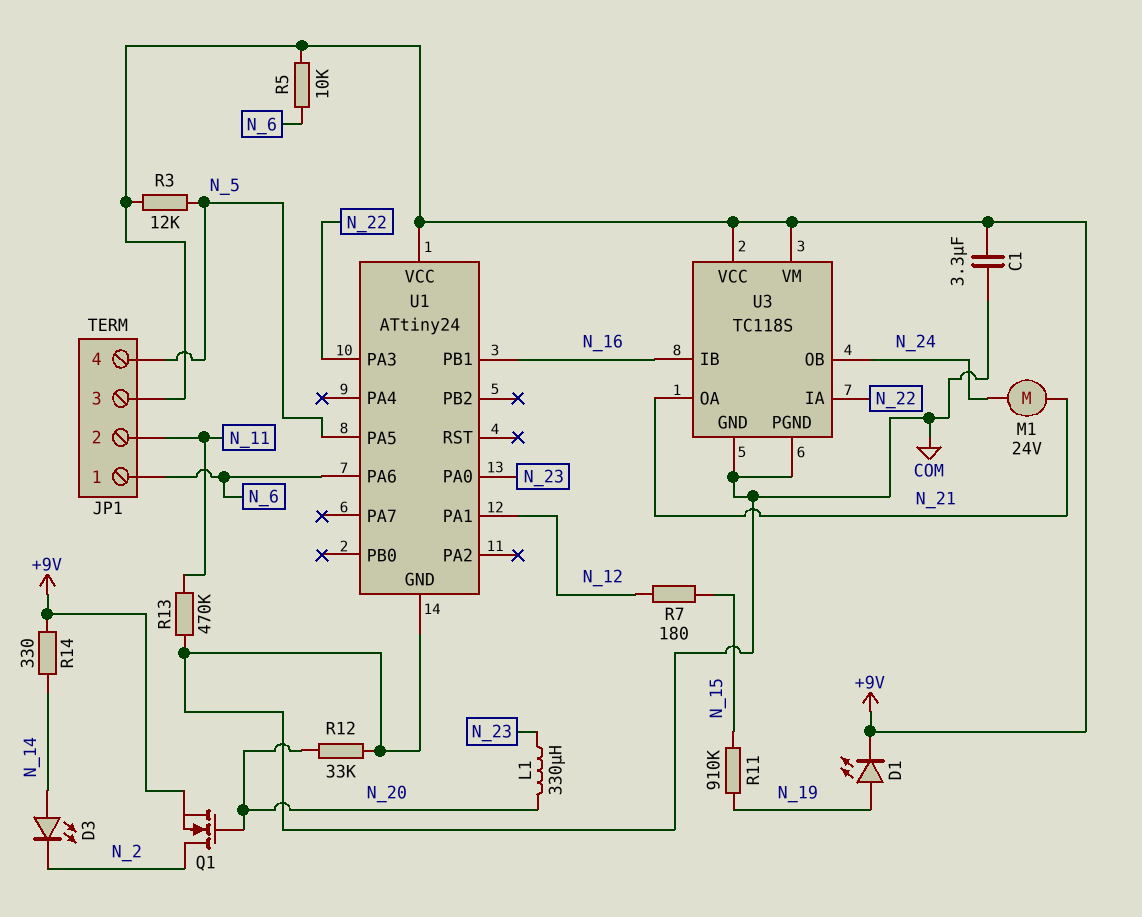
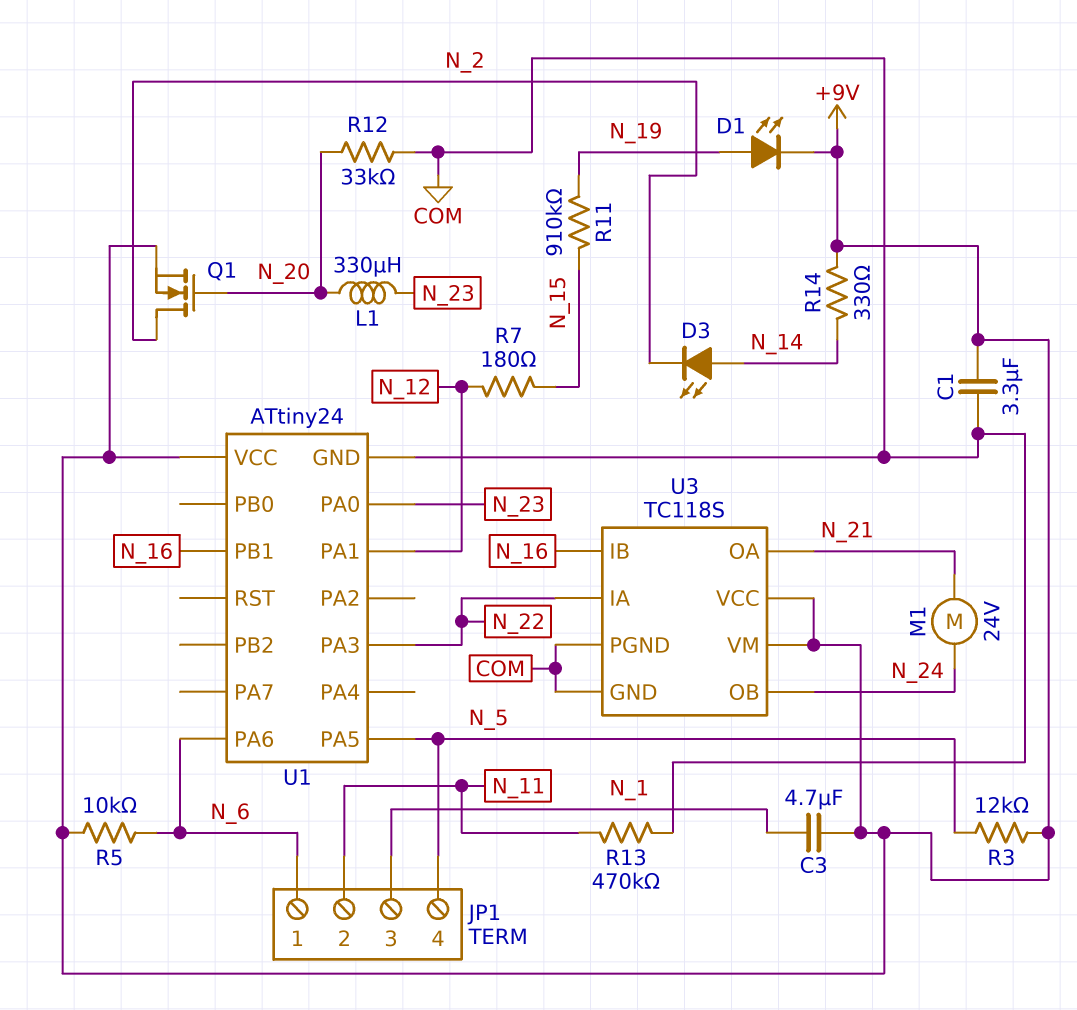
C3: none -> 4.7uF (+9V, N_1)
JP1 pin 3: +9V -> N_1

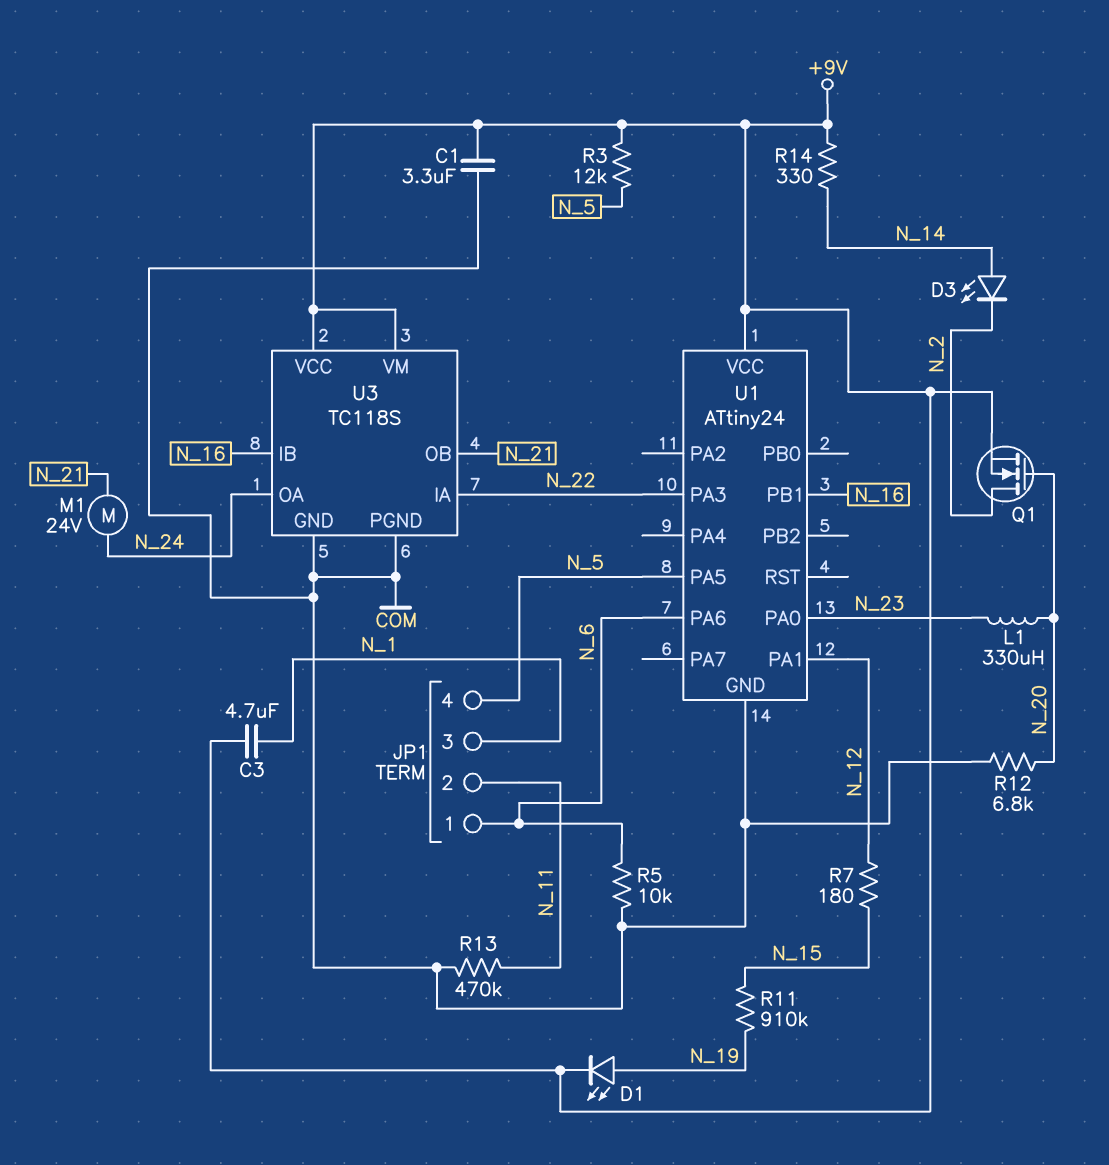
R5: 10k (+9V, N_6) -> 10k (COM, N_6)
R12: 33k (COM, N_20) -> 6.8k (COM, N_20)
U3 pin OA: N_21 -> N_24
U3 pin OB: N_24 -> N_21

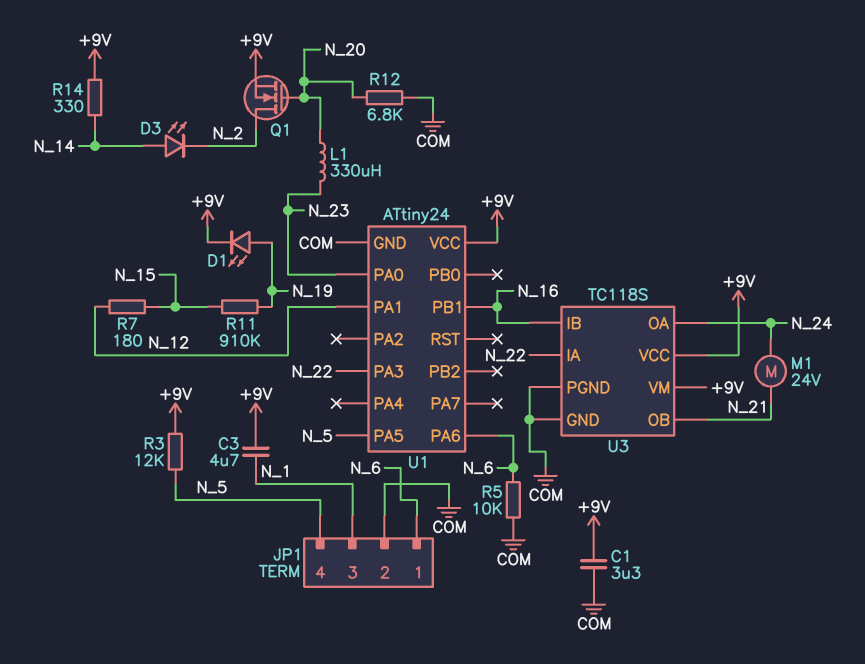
JP1 pin 2: N_11 -> COM
R13: 470k (COM, N_11) -> none

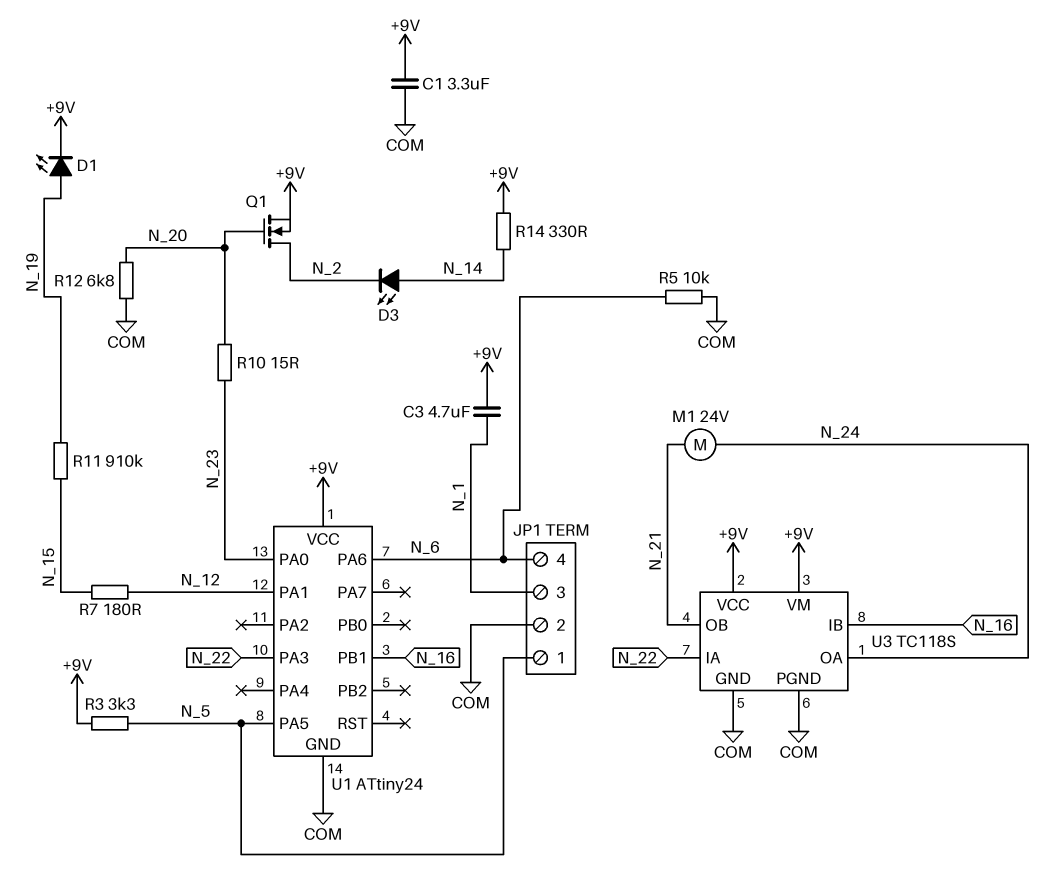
JP1 pin 1: N_6 -> N_5
JP1 pin 4: N_5 -> N_6
L1: 330uH (N_20, N_23) -> none
R3: 12k (+9V, N_5) -> 3.3k (+9V, N_5)
R10: none -> 15 (N_20, N_23)

